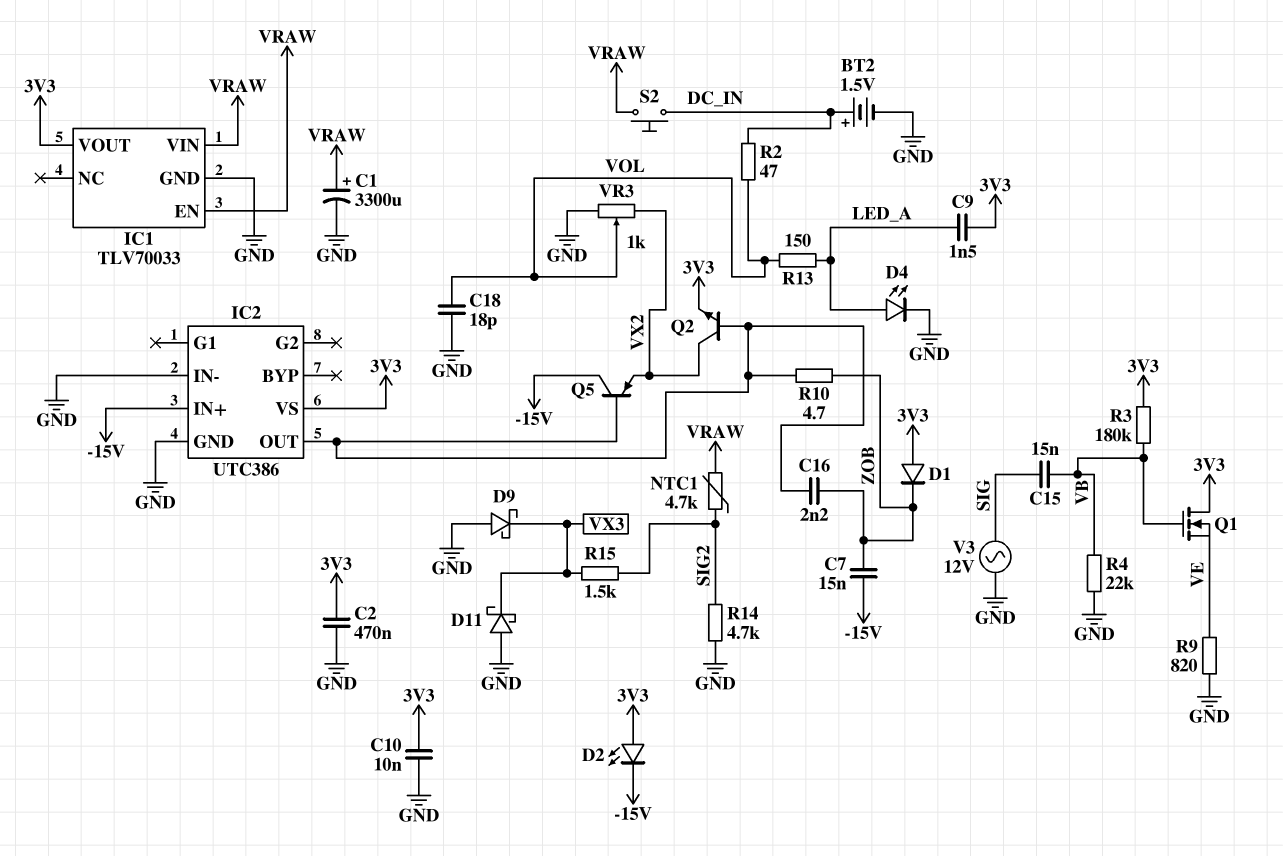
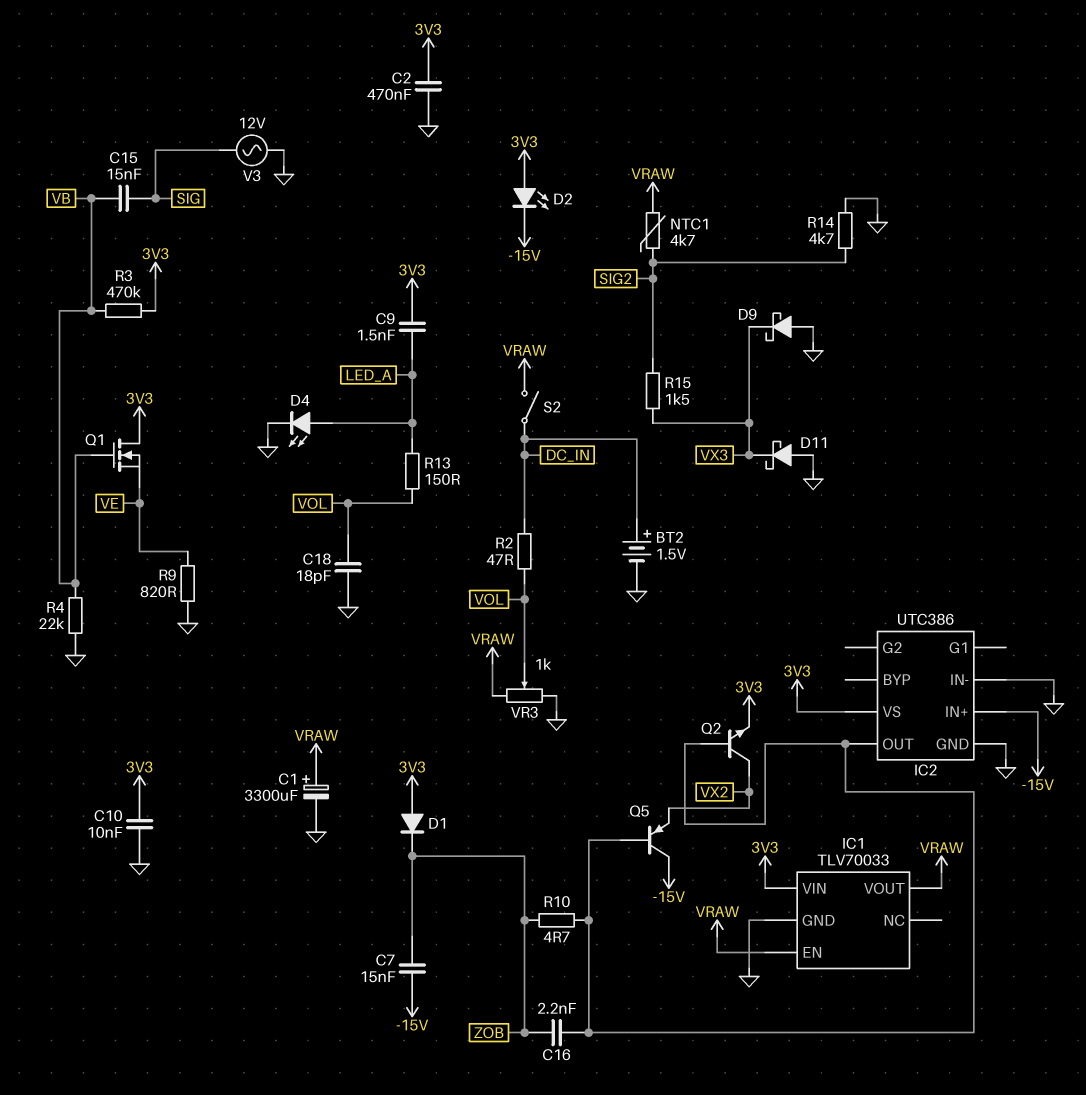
IC1 pin VIN: VRAW -> 3V3
IC1 pin VOUT: 3V3 -> VRAW
R3: 180k (3V3, VB) -> 470k (3V3, VB)
S2: button (DC_IN, VRAW) -> switch (DC_IN, VRAW)
VR3: 1k (GND, VX2, wiper VOL) -> 1k (GND, VRAW, wiper VOL)

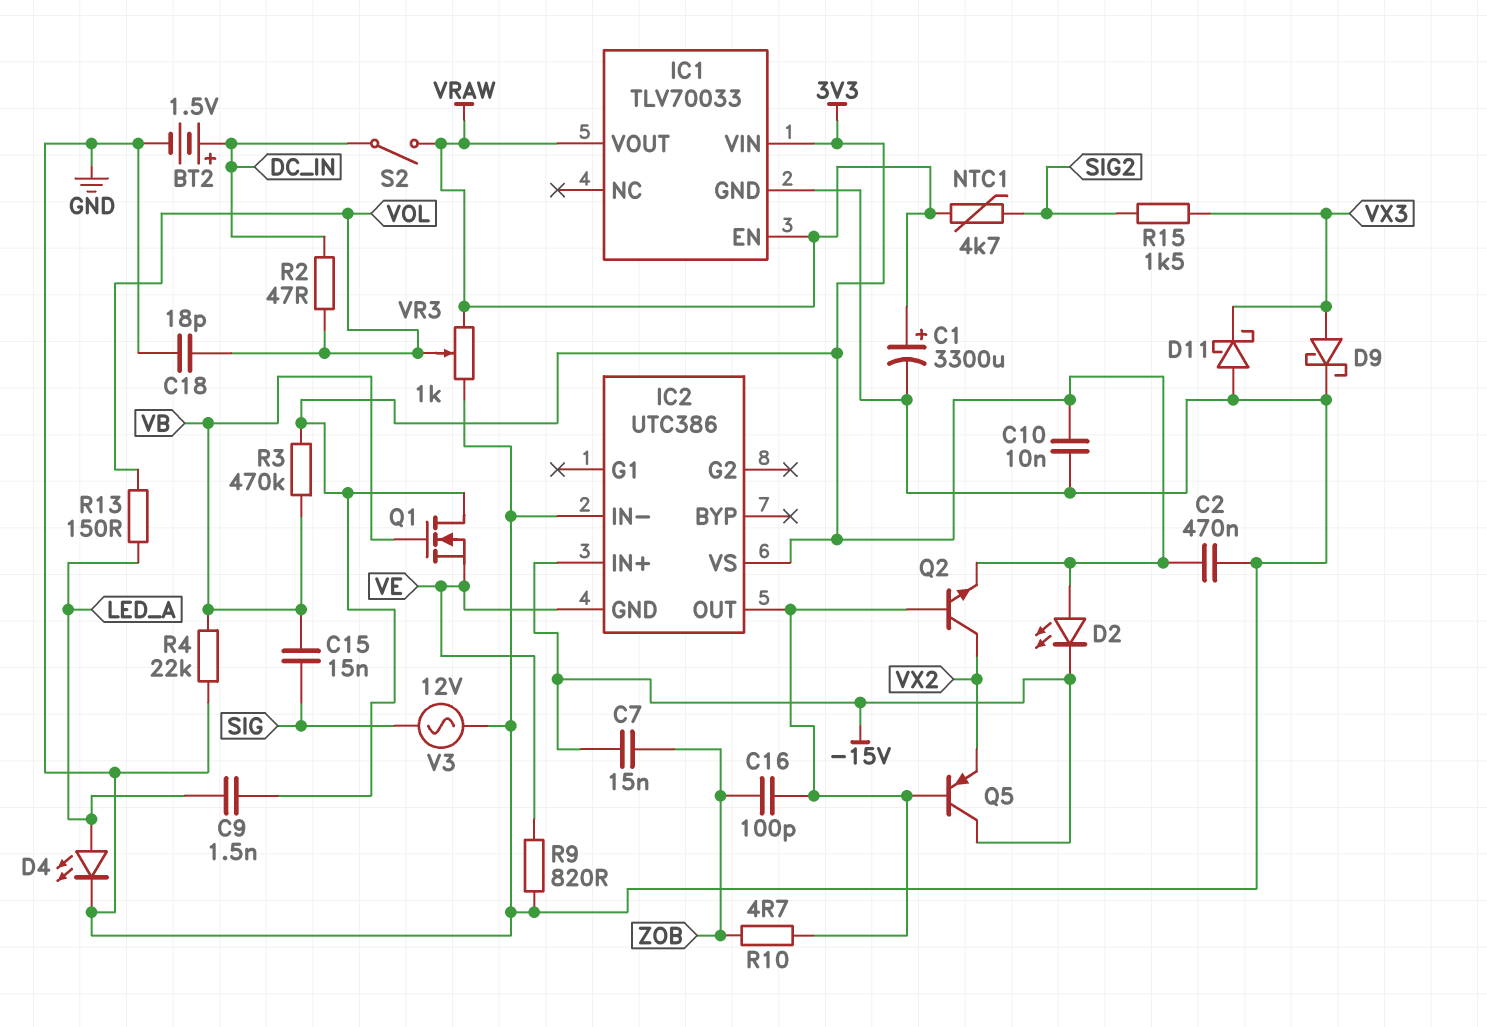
C16: 2.2nF (IC2/OUT, ZOB) -> 100pF (IC2/OUT, ZOB)
D1: diode (A 3V3, K ZOB) -> none
D9: schottky (A GND, K VX3) -> schottky (A VX3, K GND)
IC2 pin GND: GND -> VE
R14: 4.7k (GND, SIG2) -> none

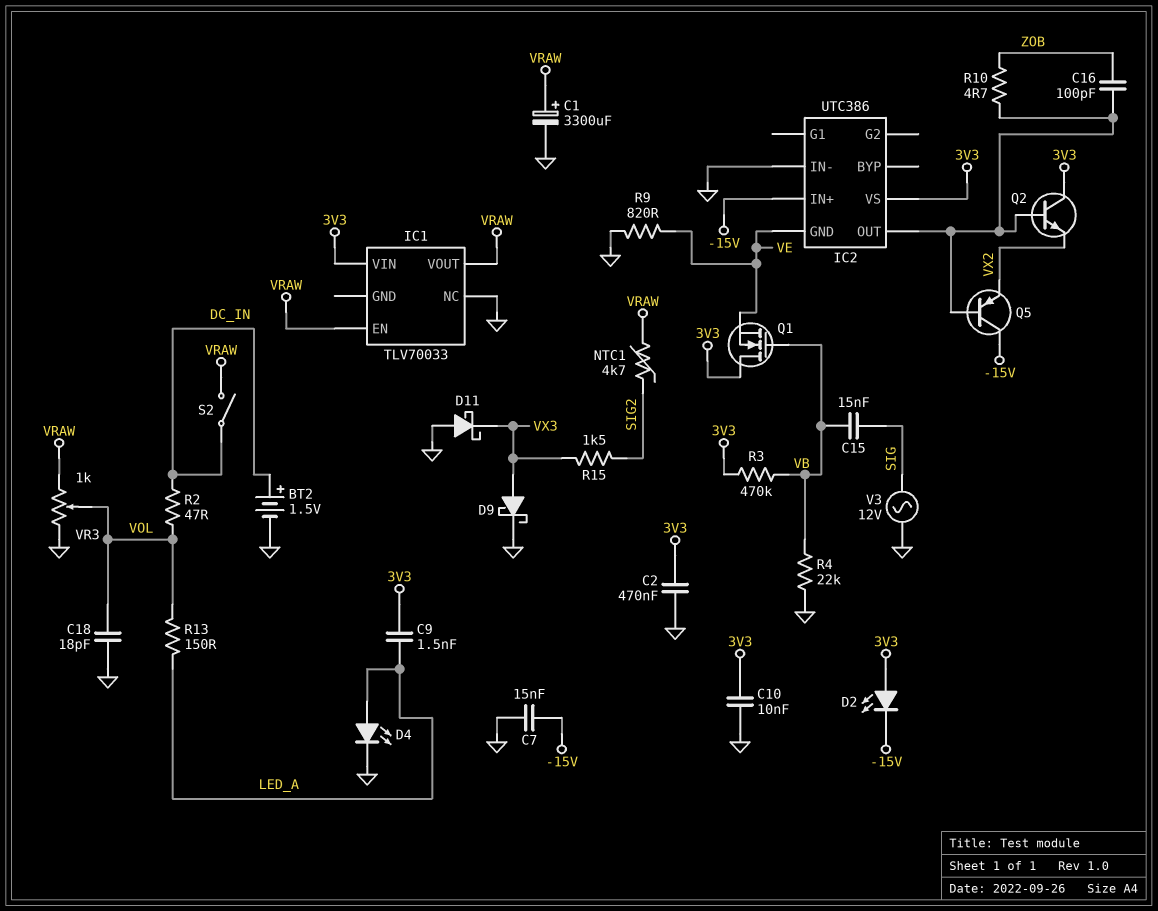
C7: 15nF (-15V, ZOB) -> 15nF (-15V, GND)
IC1 pin GND: GND -> none
IC1 pin NC: none -> GND
Q2: NPN (B IC2/OUT, C VX2, E 3V3) -> NPN (B IC2/OUT, C 3V3, E VX2)

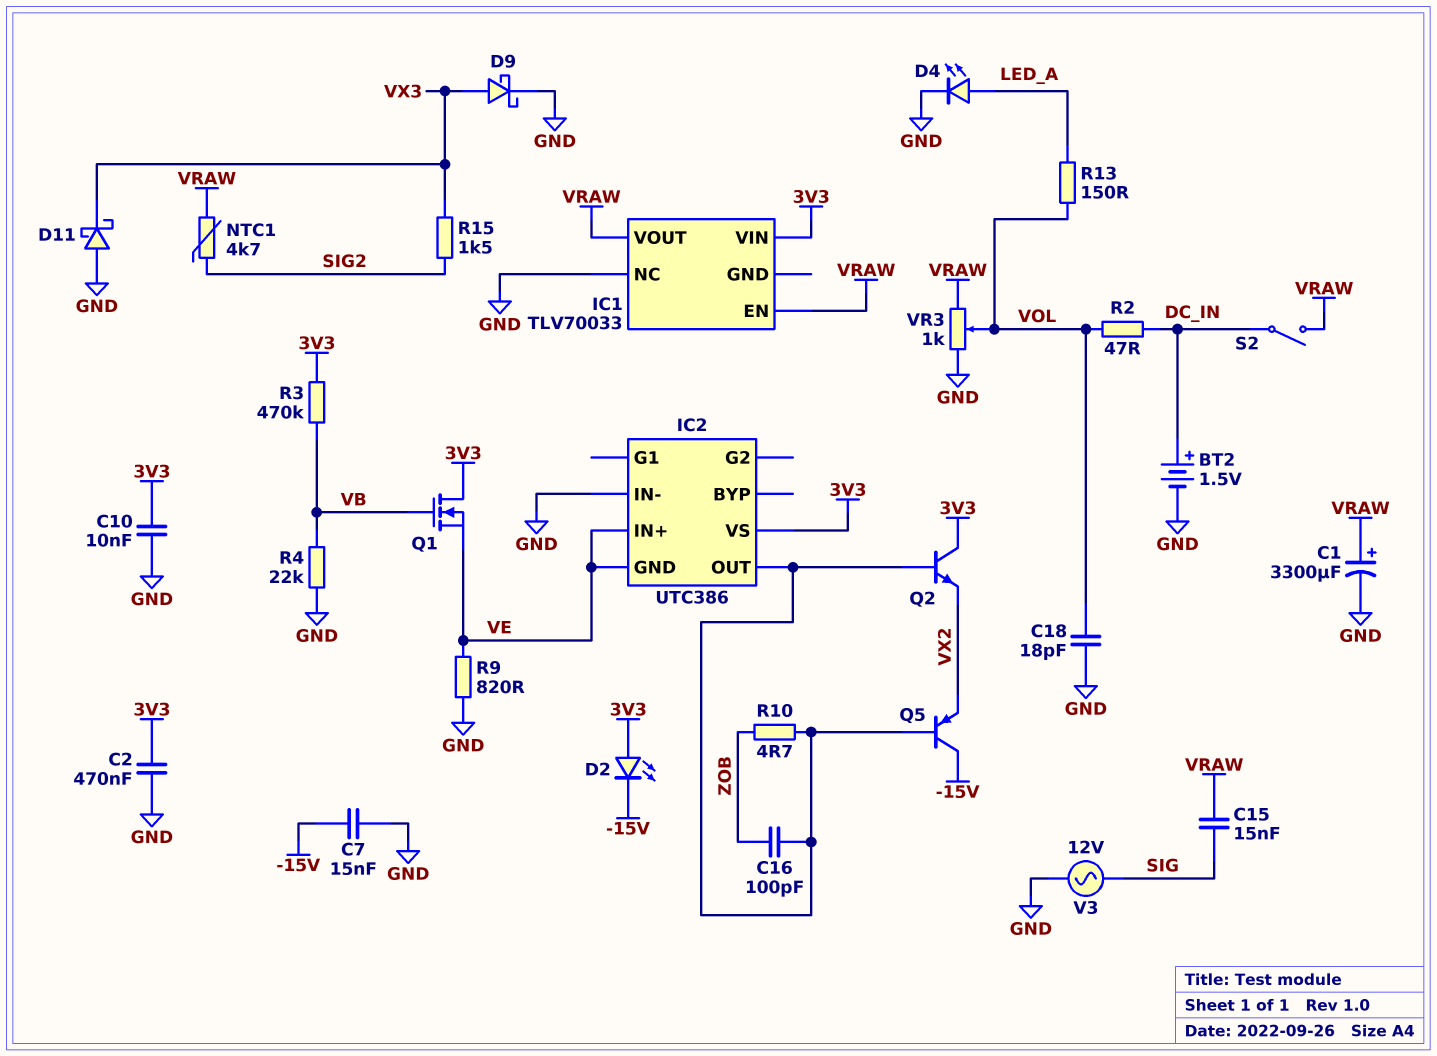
C9: 1.5nF (3V3, LED_A) -> none
C15: 15nF (SIG, VB) -> 15nF (SIG, VRAW)
IC2 pin IN+: -15V -> VE

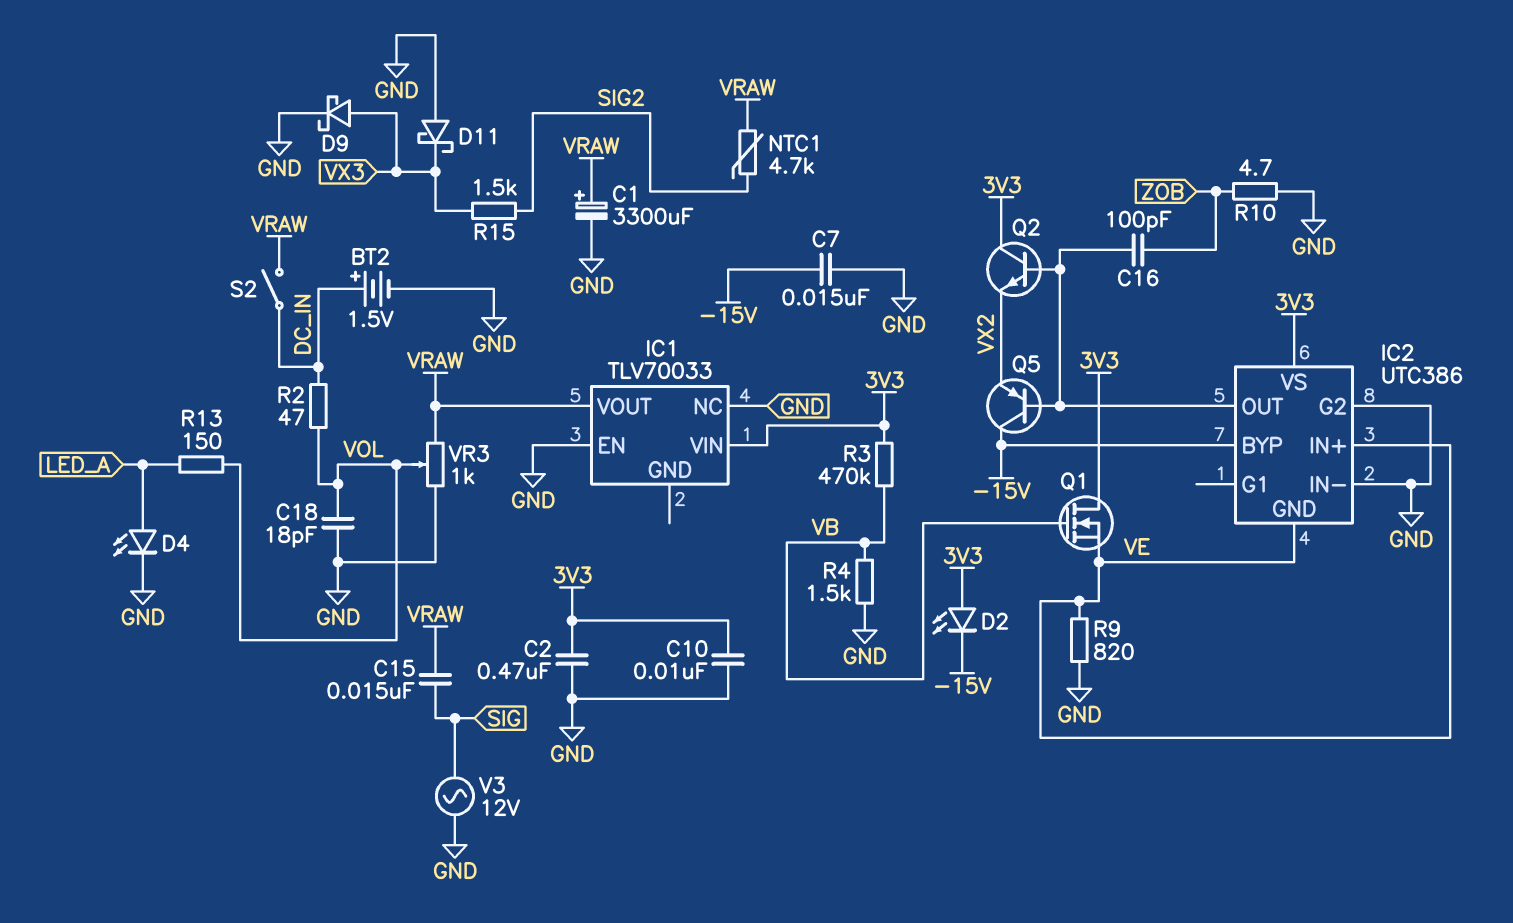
IC1 pin EN: VRAW -> GND
IC2 pin BYP: none -> -15V
IC2 pin G2: none -> GND
R4: 22k (GND, VB) -> 1.5k (GND, VB)
R10: 4.7 (IC2/OUT, ZOB) -> 4.7 (GND, ZOB)

